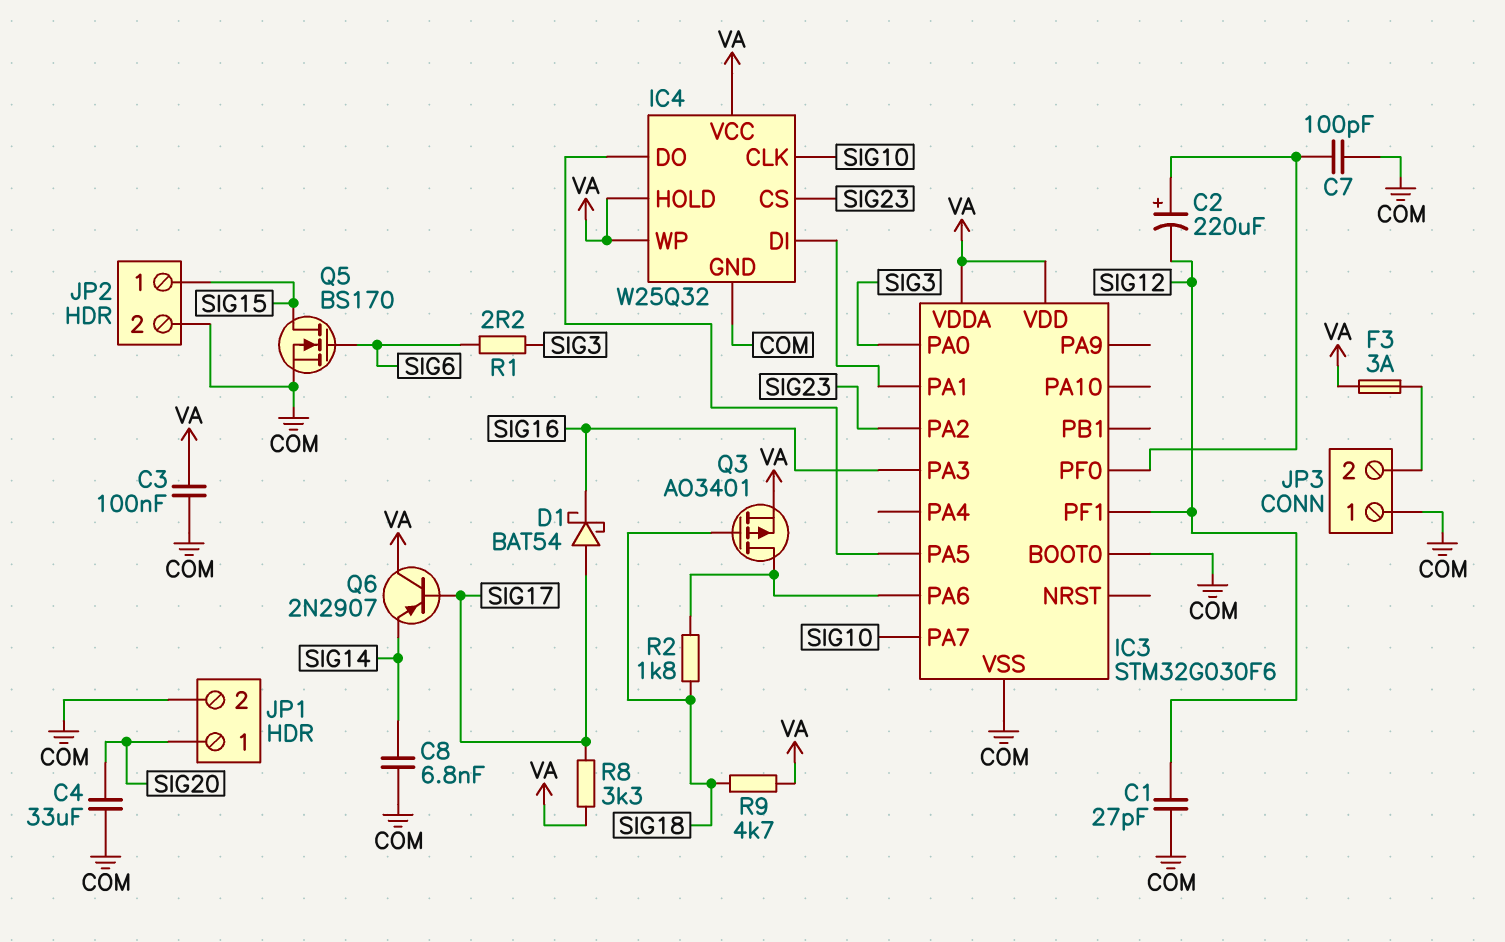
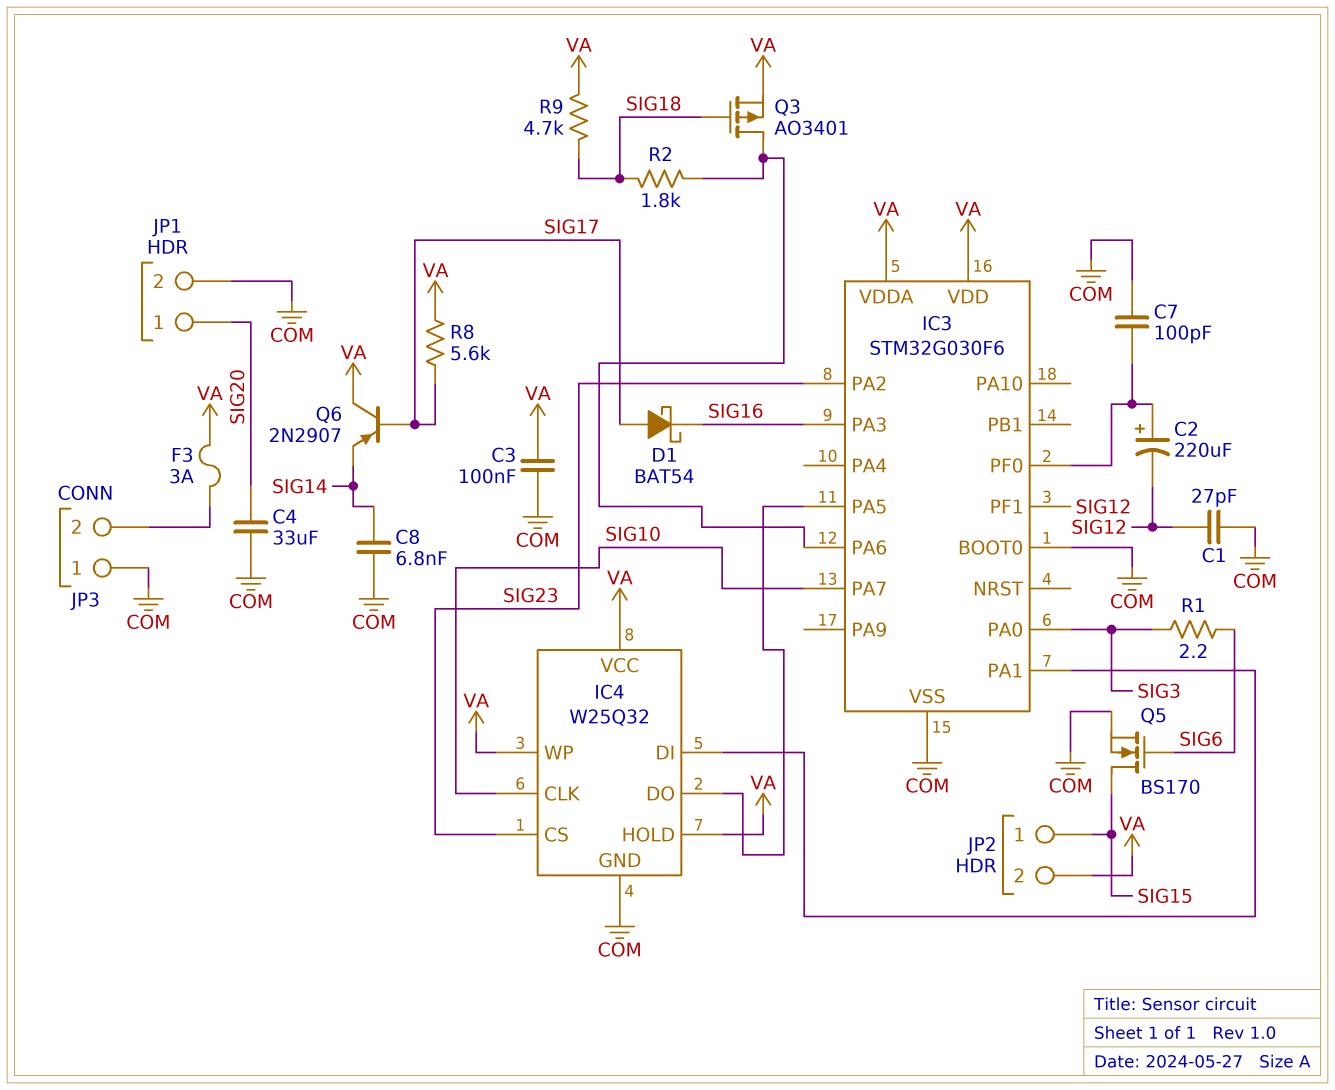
JP2 pin 2: COM -> VA
R8: 3.3k (SIG17, VA) -> 5.6k (SIG17, VA)

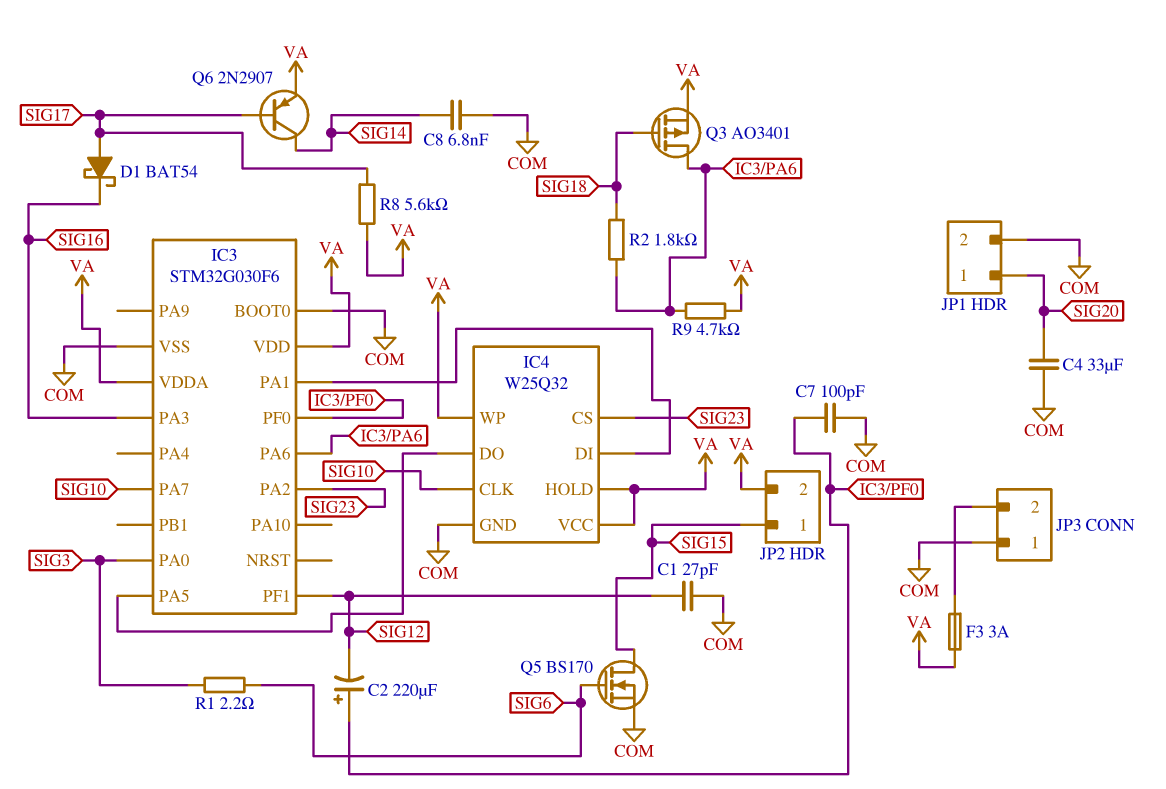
C3: 100nF (COM, VA) -> none
Q6: PNP 2N2907 (B SIG17, C VA, E SIG14) -> PNP 2N2907 (B SIG17, C SIG14, E VA)
R9: 4.7k (SIG18, VA) -> 4.7k (IC3/PA6, VA)

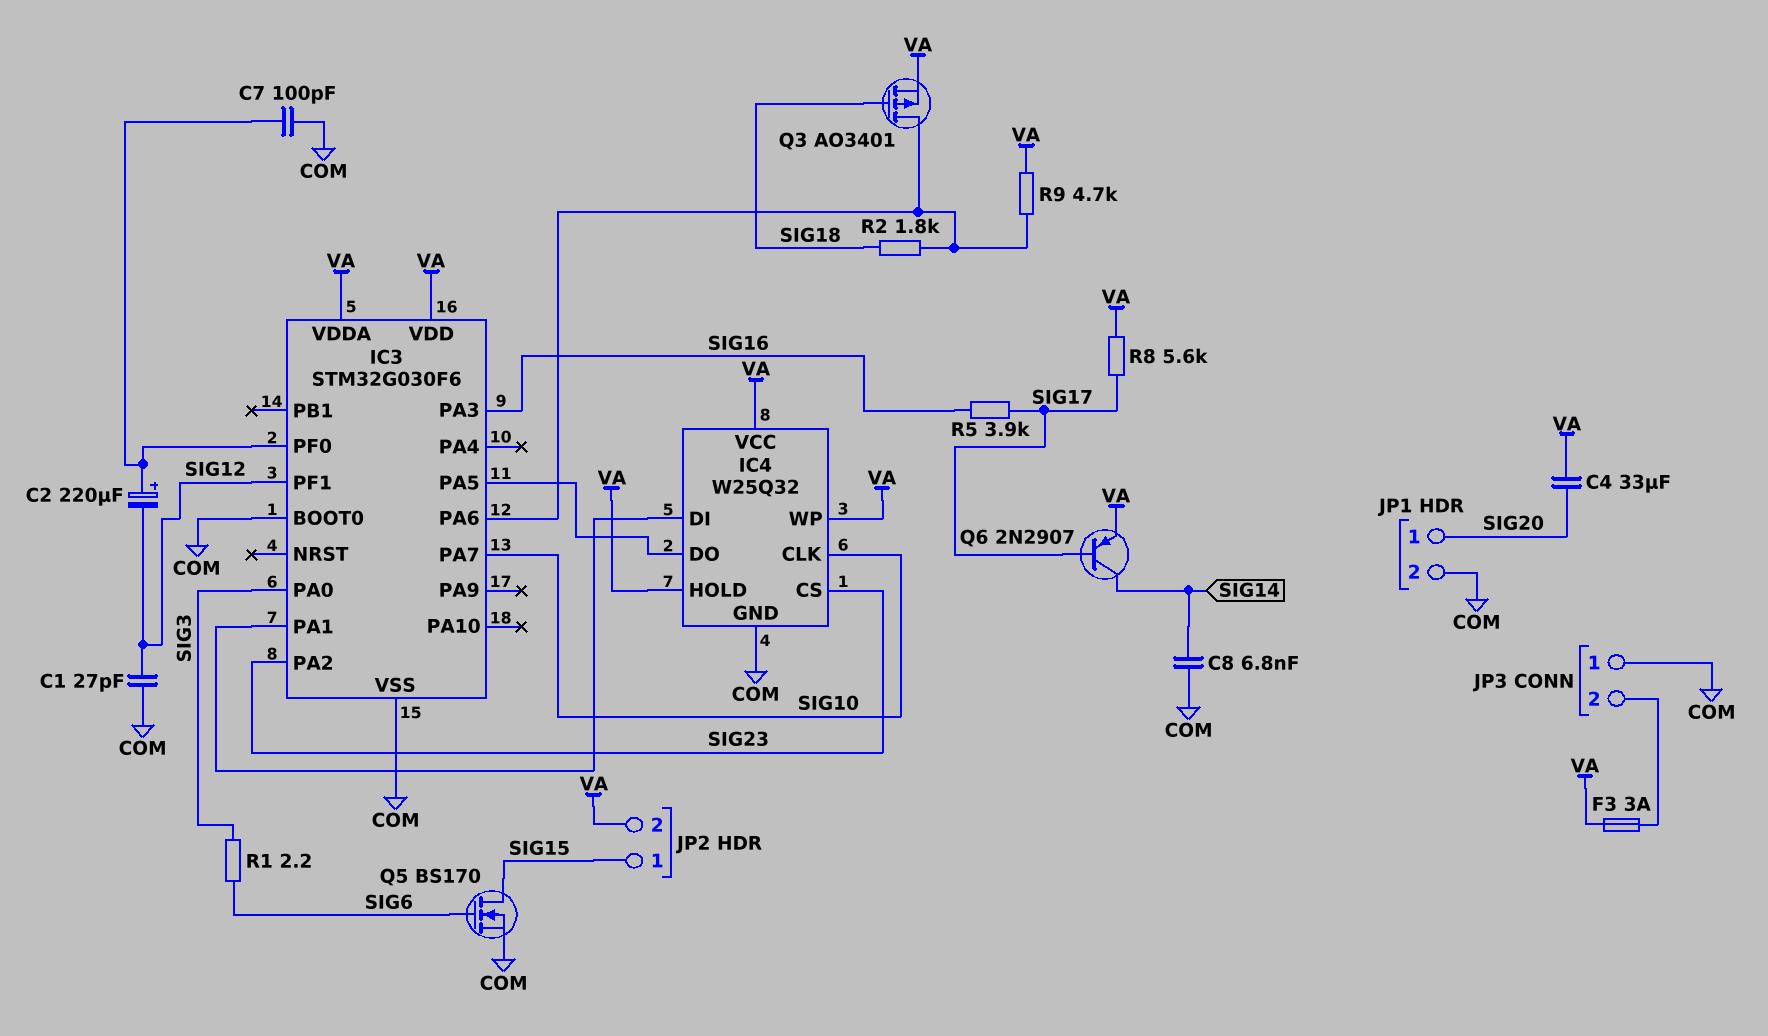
C4: 33uF (COM, SIG20) -> 33uF (SIG20, VA)
D1: schottky BAT54 (A SIG17, K SIG16) -> none
R5: none -> 3.9k (SIG16, SIG17)

